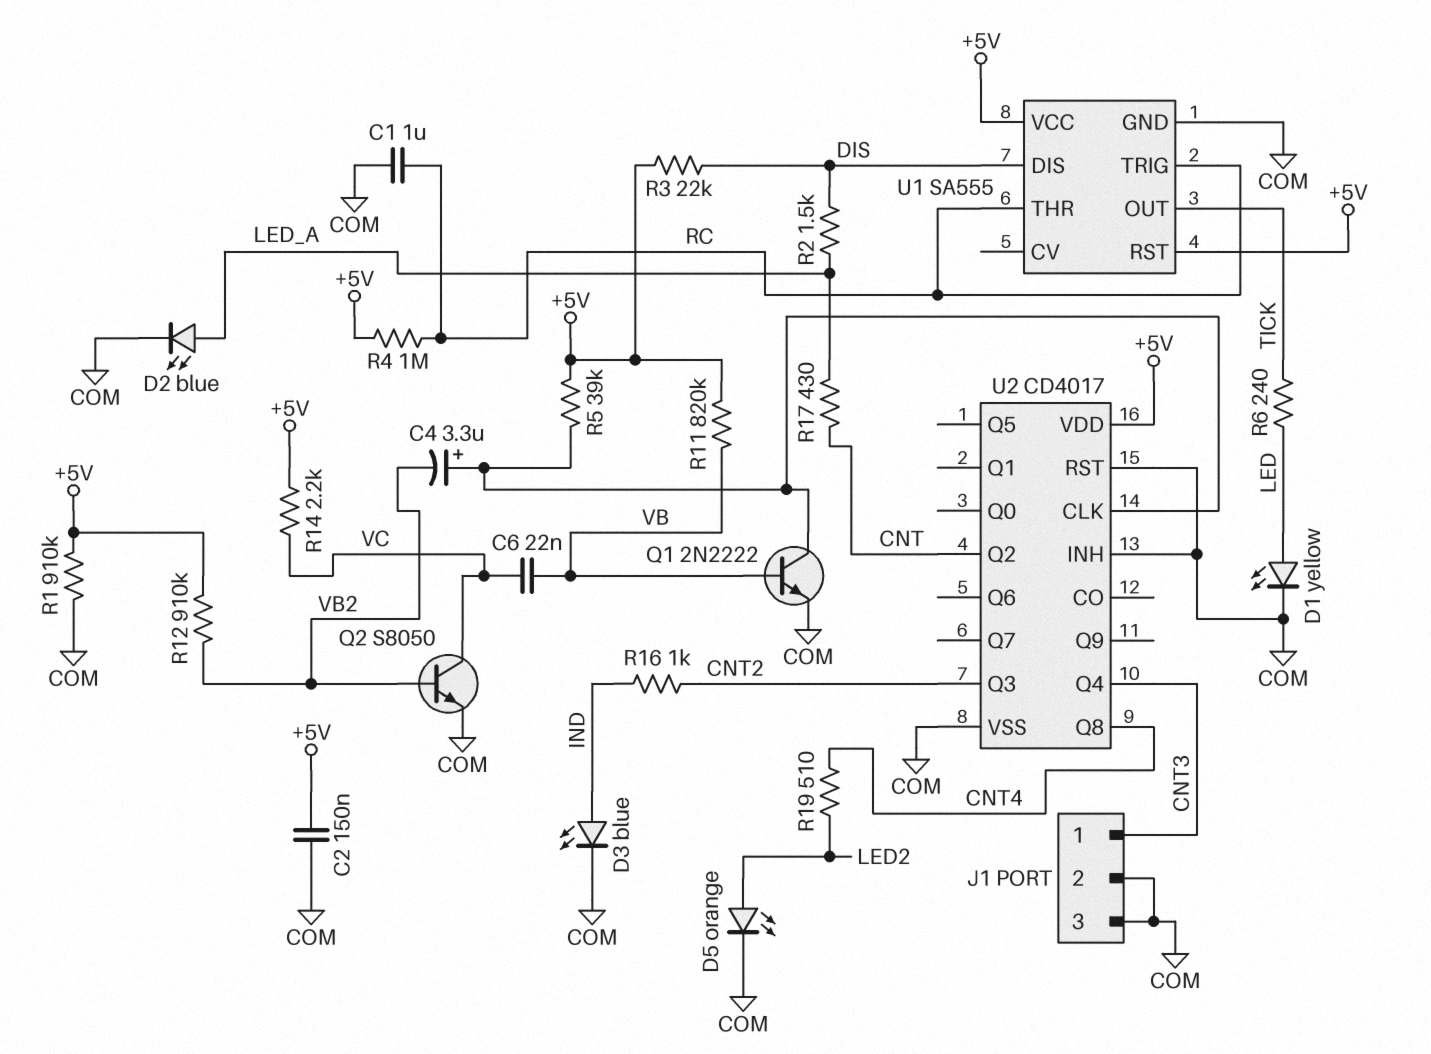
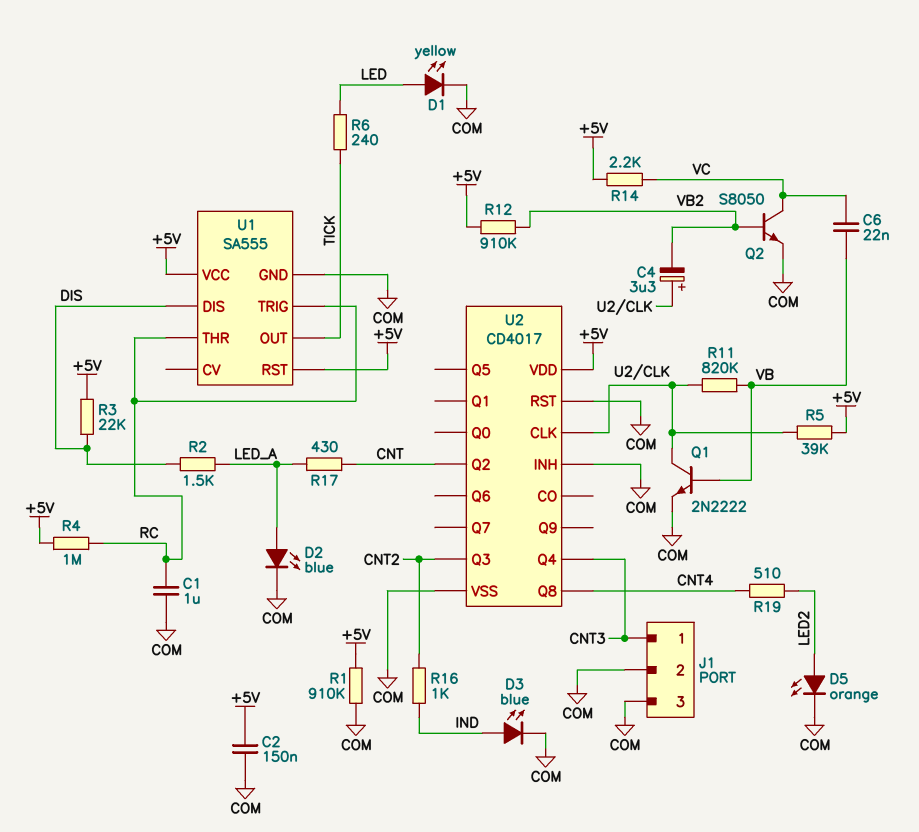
R11: 820k (+5V, VB) -> 820k (U2/CLK, VB)

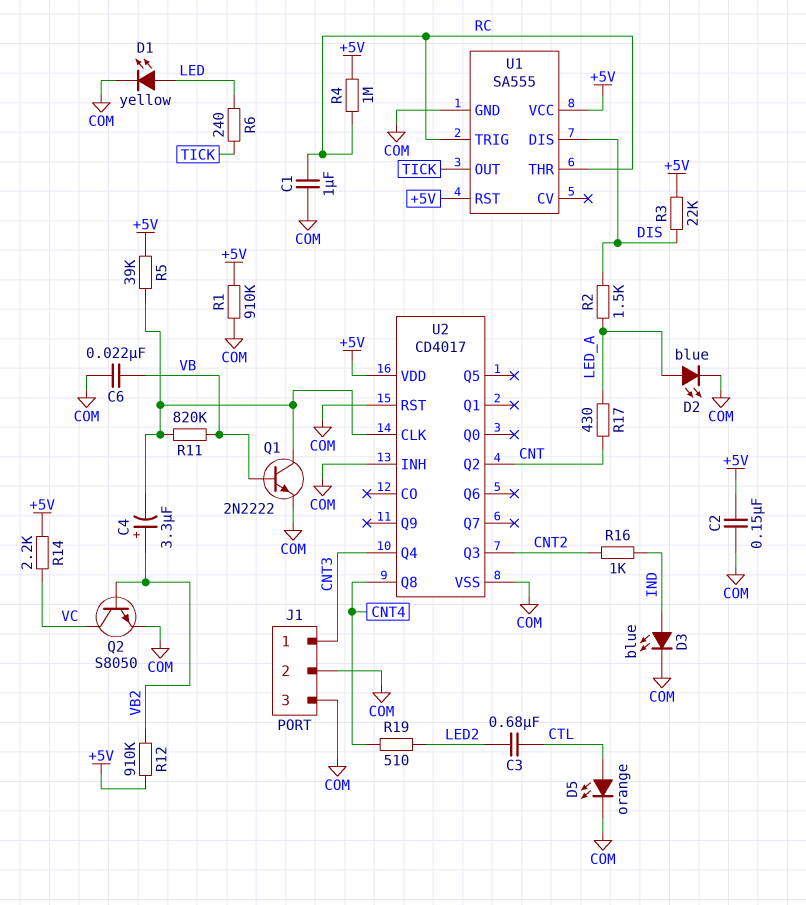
C3: none -> 680nF (CTL, LED2)
C4: 3.3uF (plus U2/CLK, minus VB2) -> 3.3uF (plus VB2, minus U2/CLK)
C6: 22nF (VB, VC) -> 22nF (COM, VB)
D5: LED orange (A LED2, K COM) -> LED orange (A CTL, K COM)

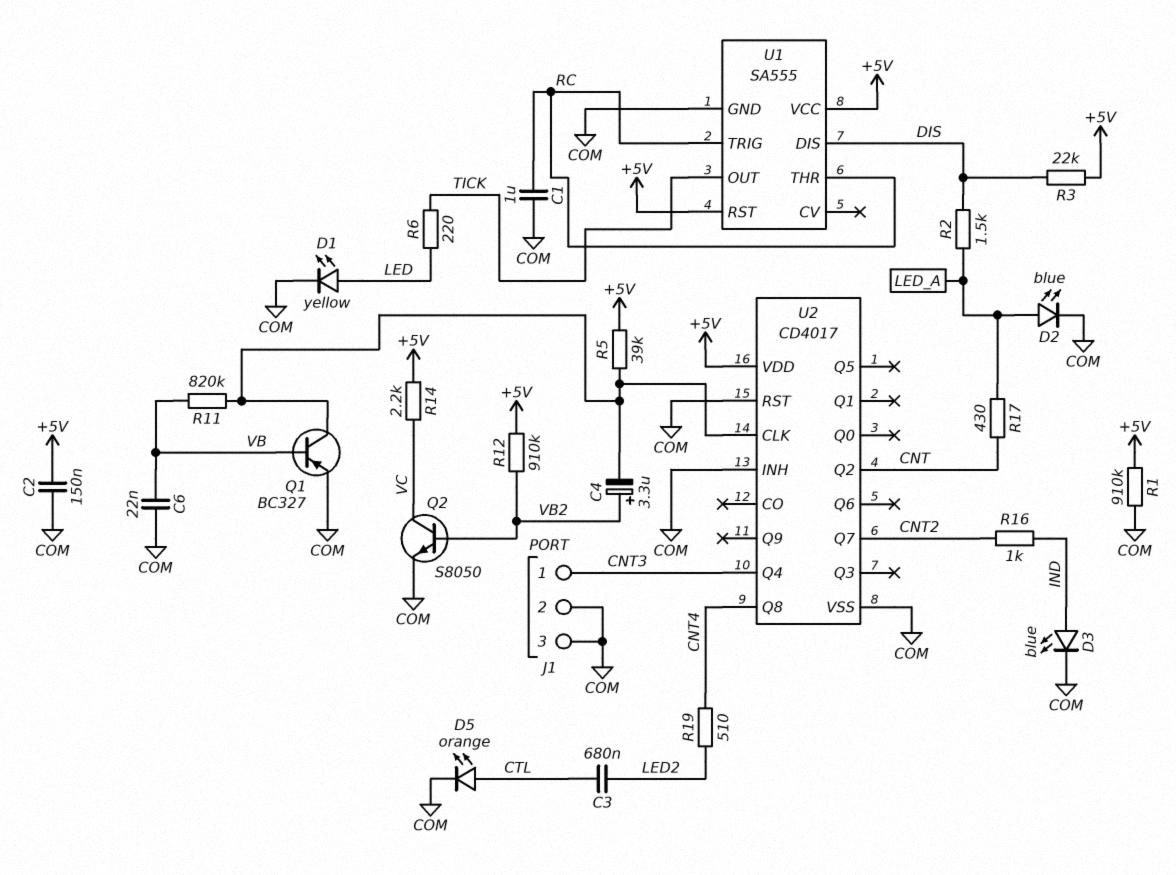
Q1: NPN 2N2222 (B VB, C U2/CLK, E COM) -> PNP BC327 (B VB, C U2/CLK, E COM)
R4: 1M (+5V, RC) -> none
R6: 240 (LED, TICK) -> 220 (LED, TICK)
U2 pin Q3: CNT2 -> none
U2 pin Q7: none -> CNT2

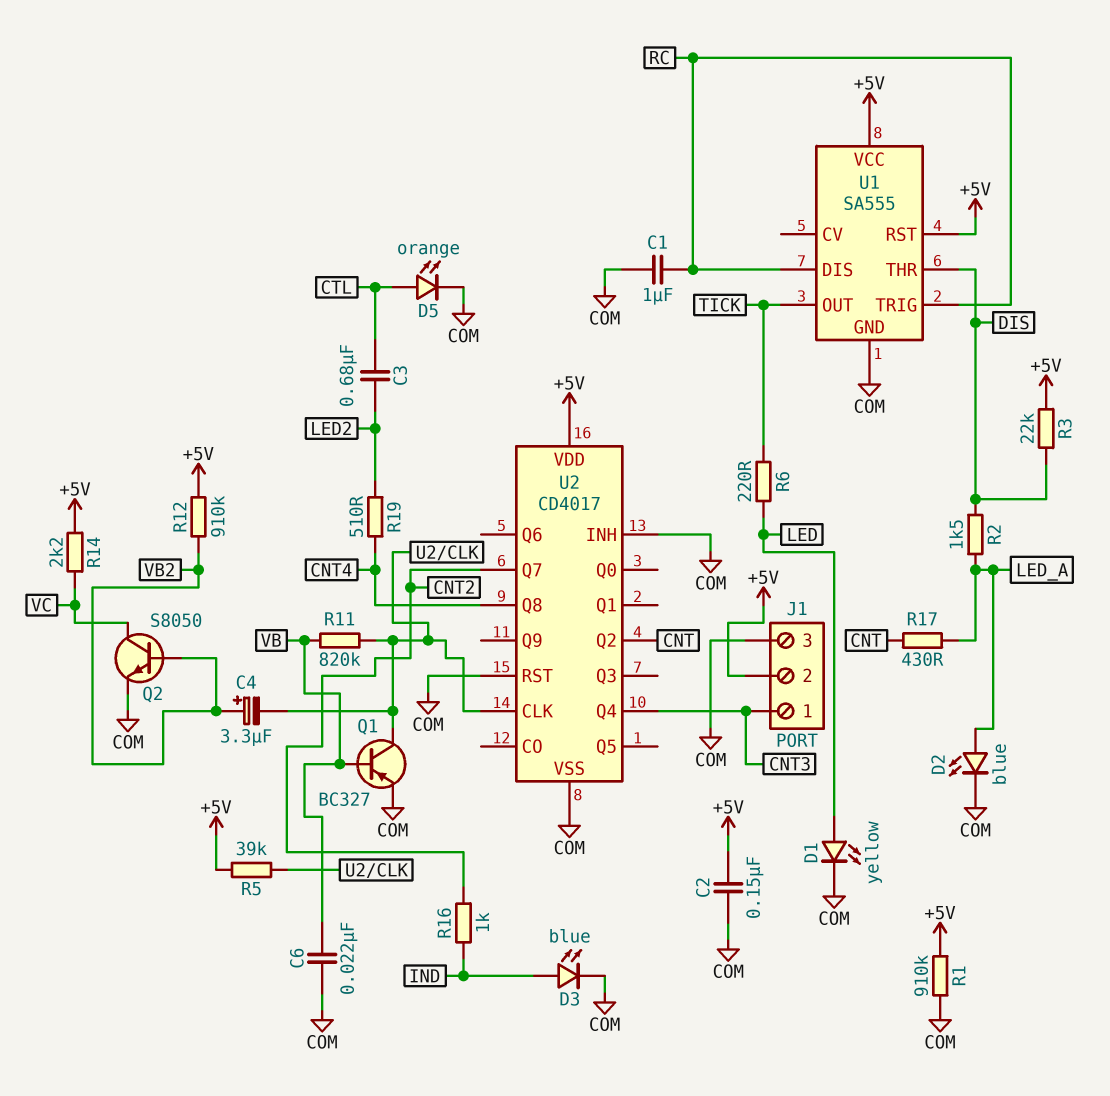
J1 pin 2: COM -> +5V
U1 pin DIS: DIS -> RC
U1 pin THR: RC -> DIS

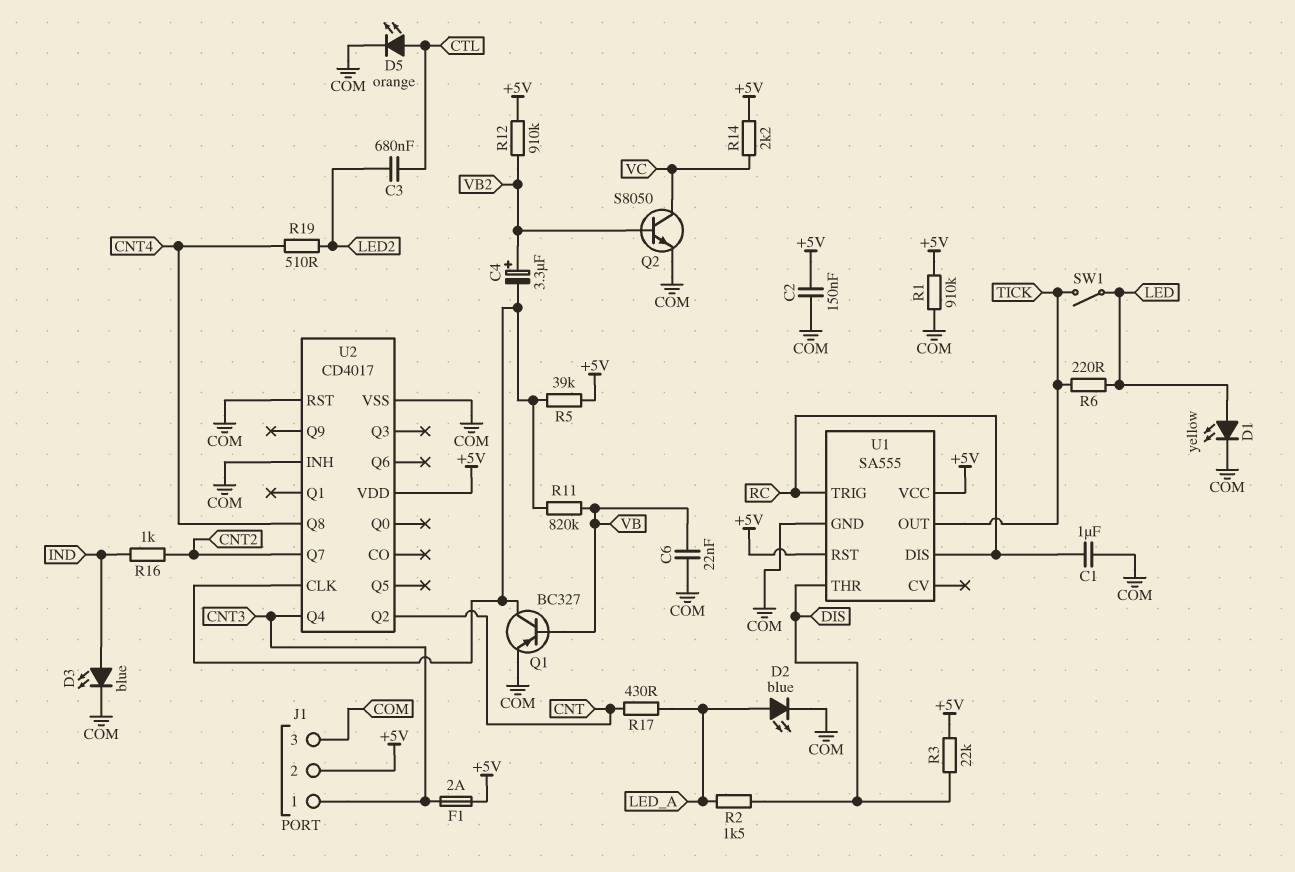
F1: none -> 2A (+5V, CNT3)
SW1: none -> switch (LED, TICK)

